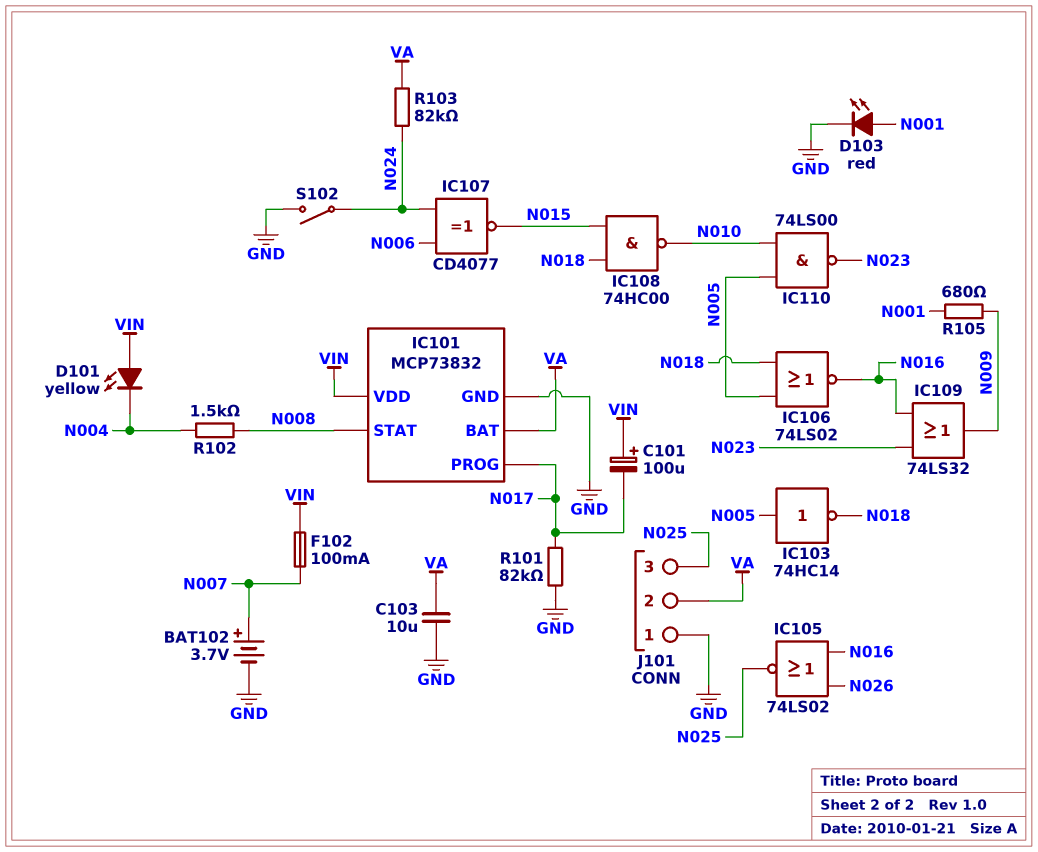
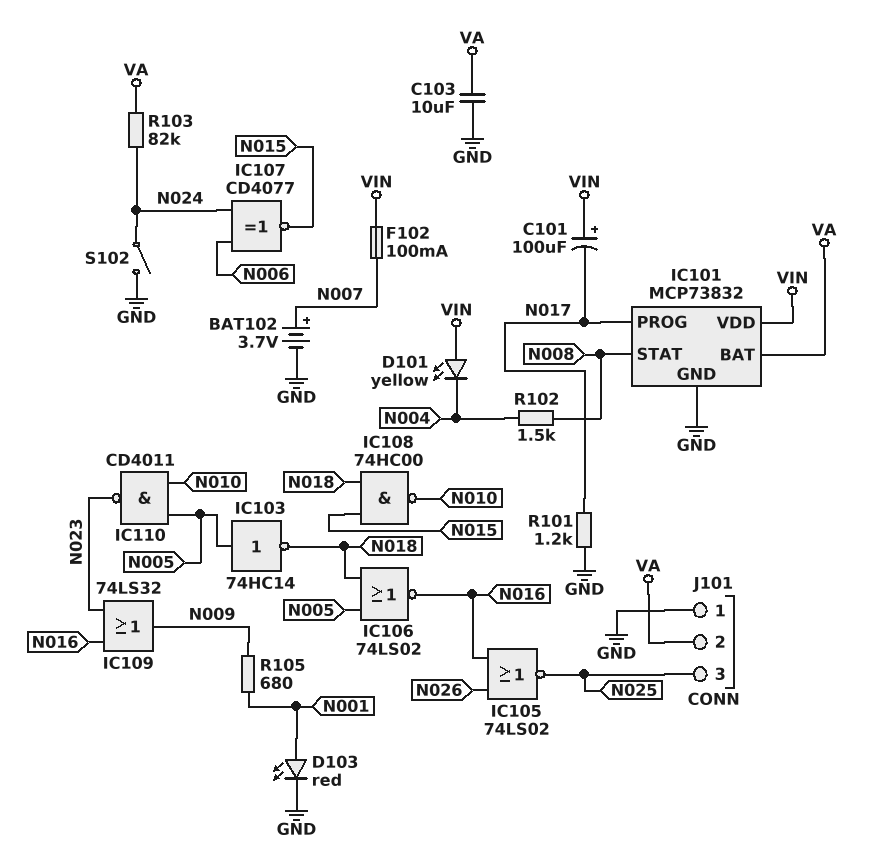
IC110: NAND 74LS00 (in N005, in N010, out N023) -> NAND CD4011 (in N005, in N010, out N023)
R101: 82k (GND, N017) -> 1.2k (GND, N017)

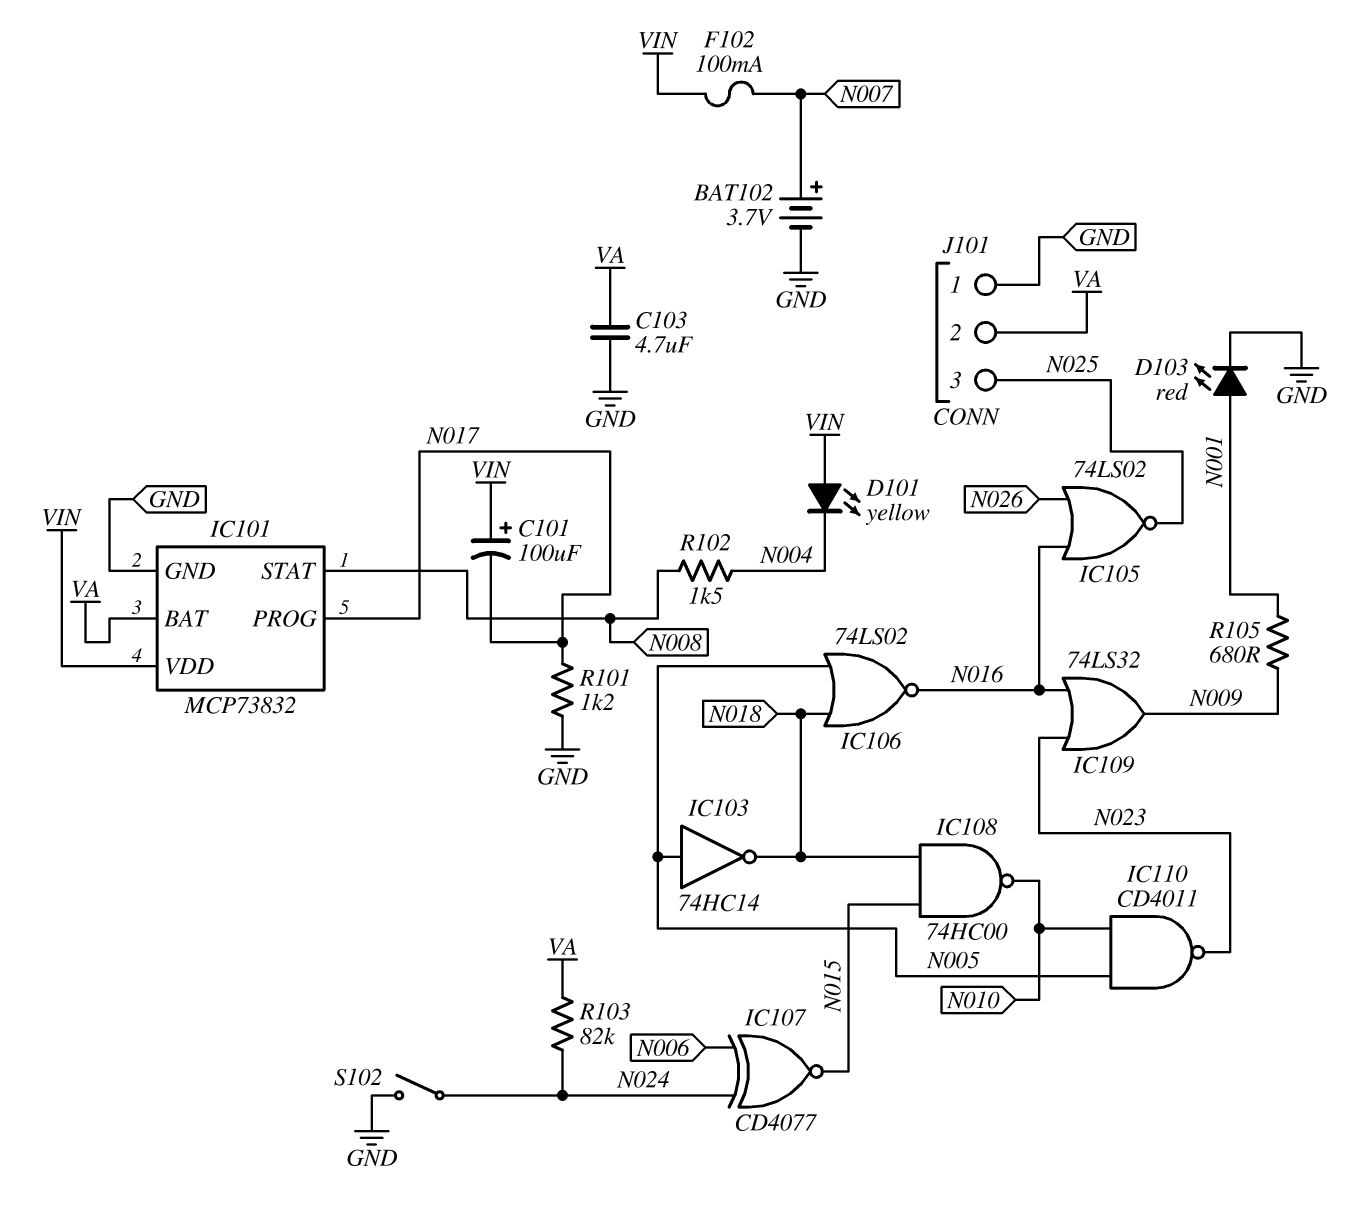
C103: 10uF (GND, VA) -> 4.7uF (GND, VA)

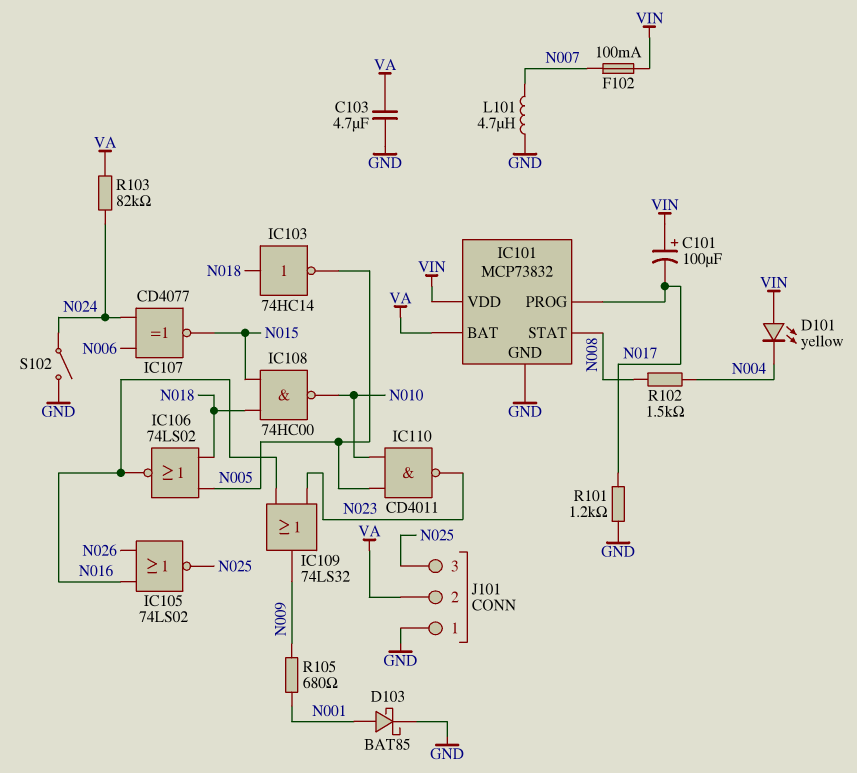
BAT102: 3.7V (plus N007, minus GND) -> none
D103: LED red (A N001, K GND) -> schottky BAT85 (A N001, K GND)
IC103: NOT 74HC14 (in N005, out N018) -> NOT 74HC14 (in N018, out N005)
L101: none -> 4.7uH (GND, N007)

